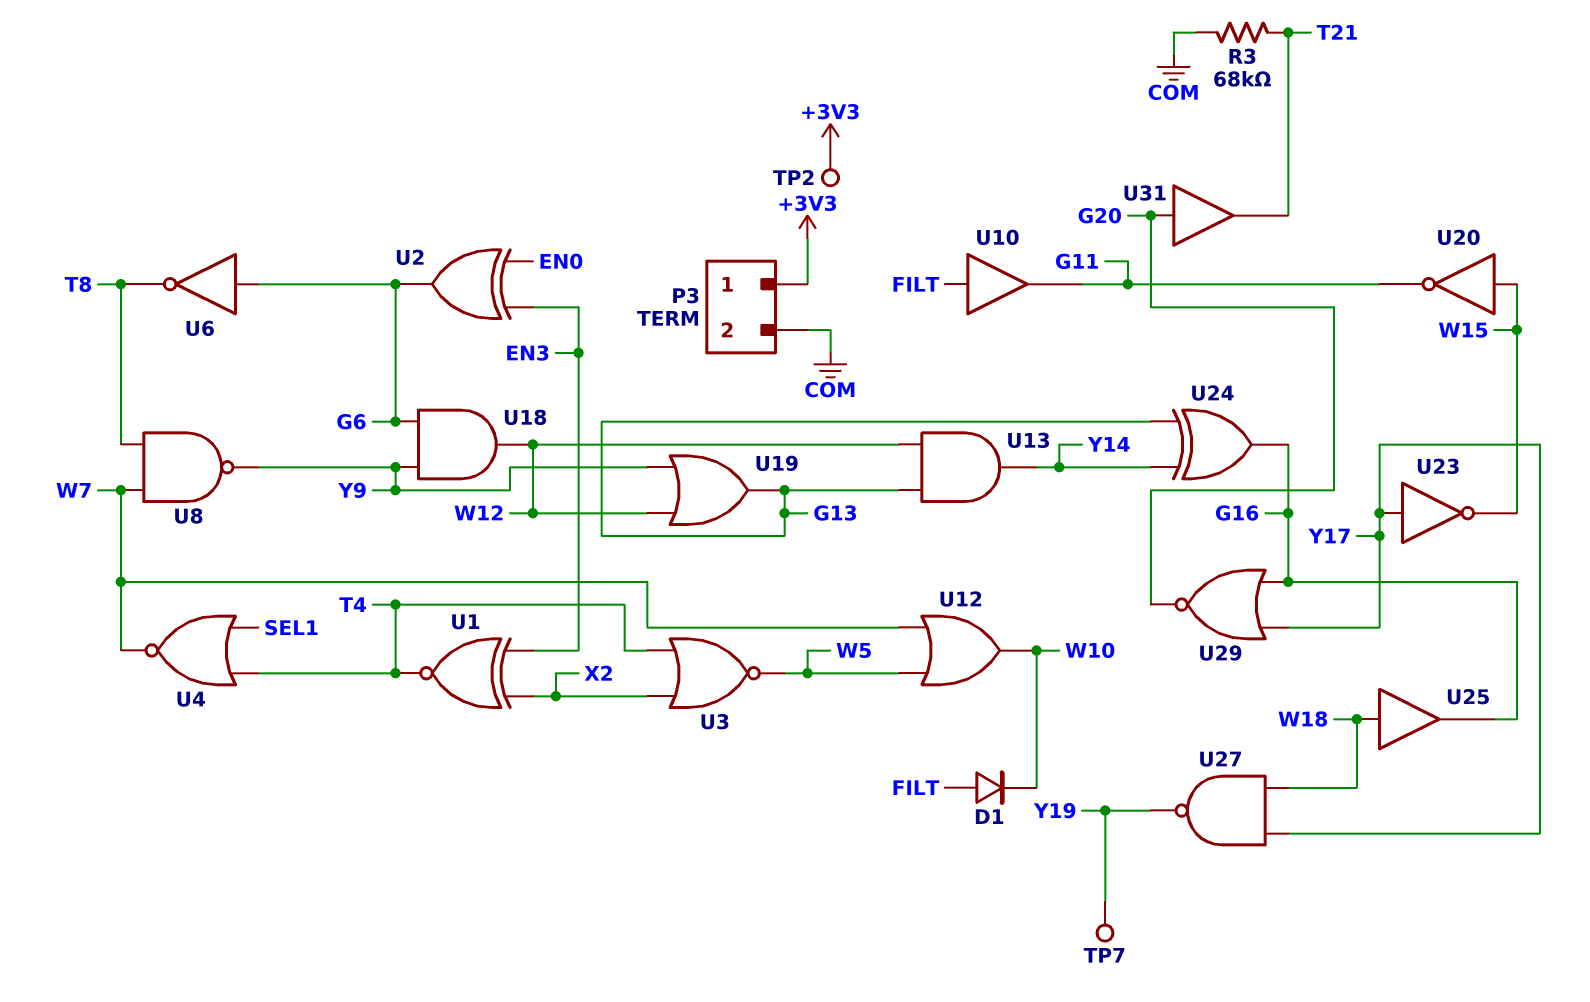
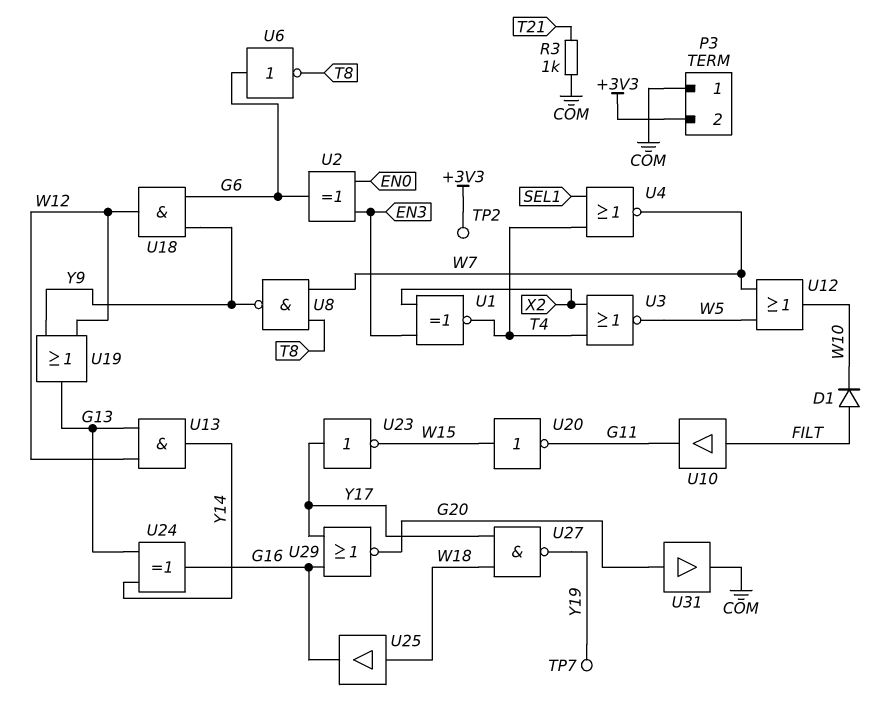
P3 pin 1: +3V3 -> COM
P3 pin 2: COM -> +3V3
R3: 68k (COM, T21) -> 1k (COM, T21)
U31: buffer (in G20, out T21) -> buffer (in G20, out COM)

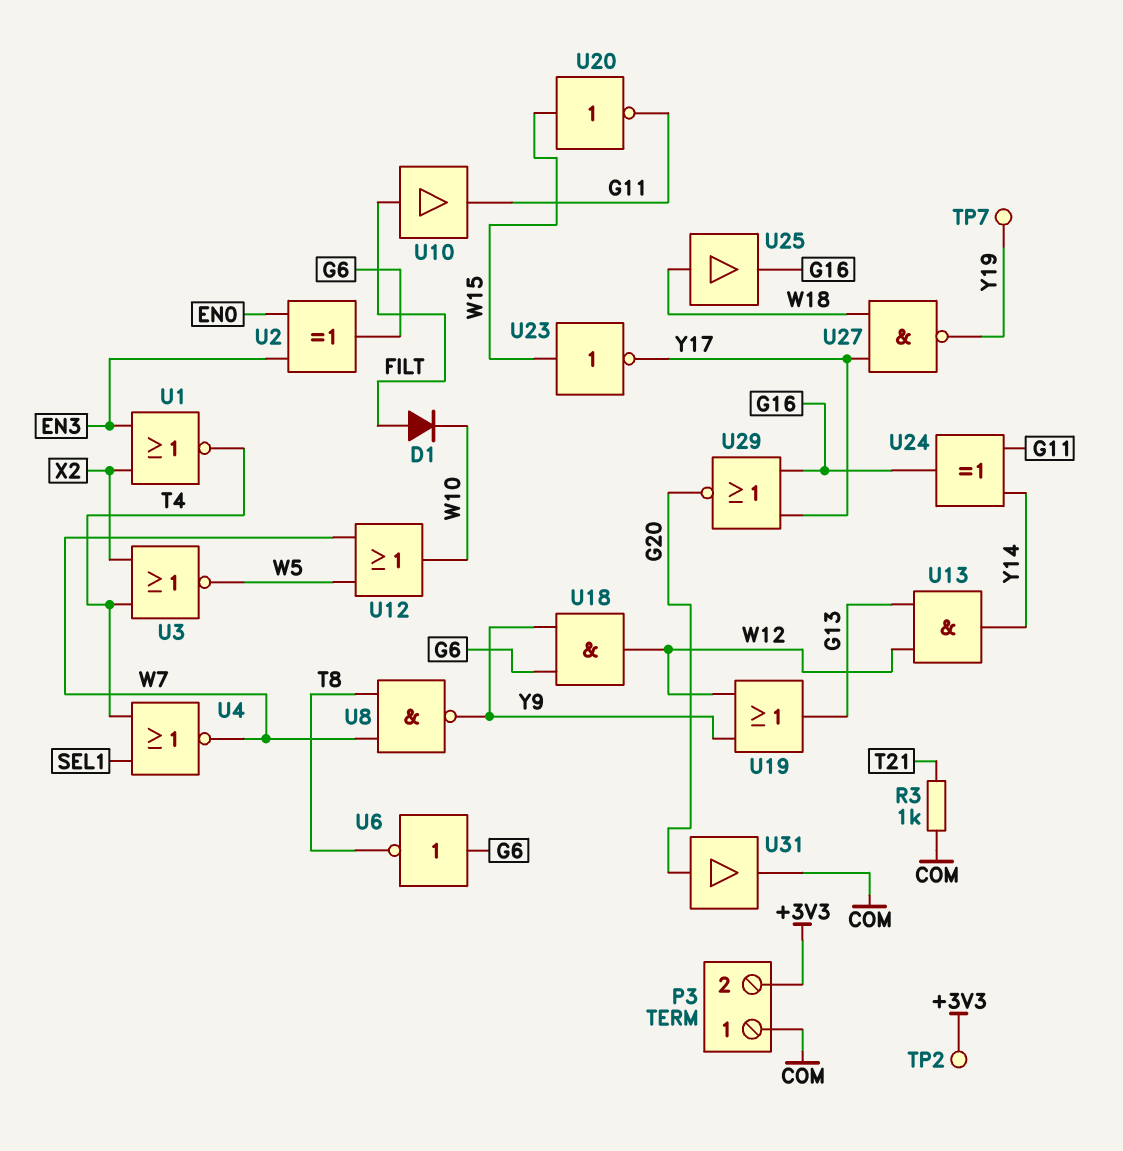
U1: XNOR (in EN3, in X2, out T4) -> NOR (in EN3, in X2, out T4)
U23: NOT (in Y17, out W15) -> NOT (in W15, out Y17)
U24: XOR (in G13, in Y14, out G16) -> XOR (in G11, in Y14, out G16)

